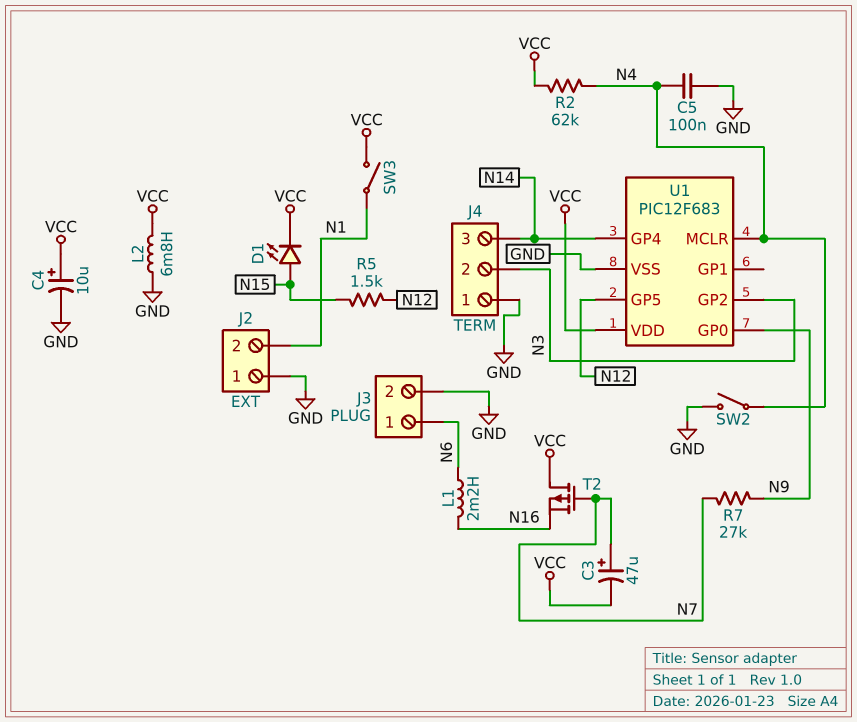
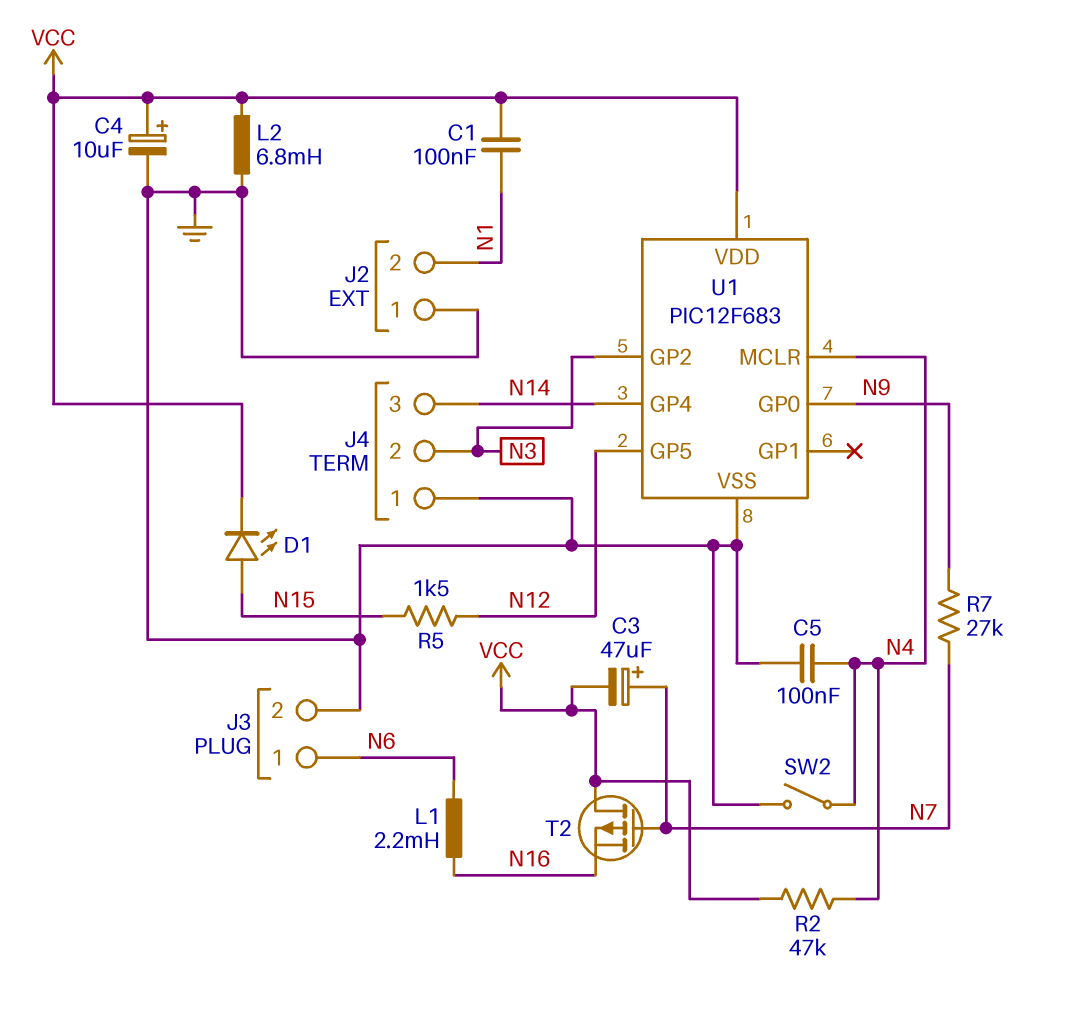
C1: none -> 100nF (N1, VCC)
R2: 62k (N4, VCC) -> 47k (N4, VCC)
SW3: switch (N1, VCC) -> none

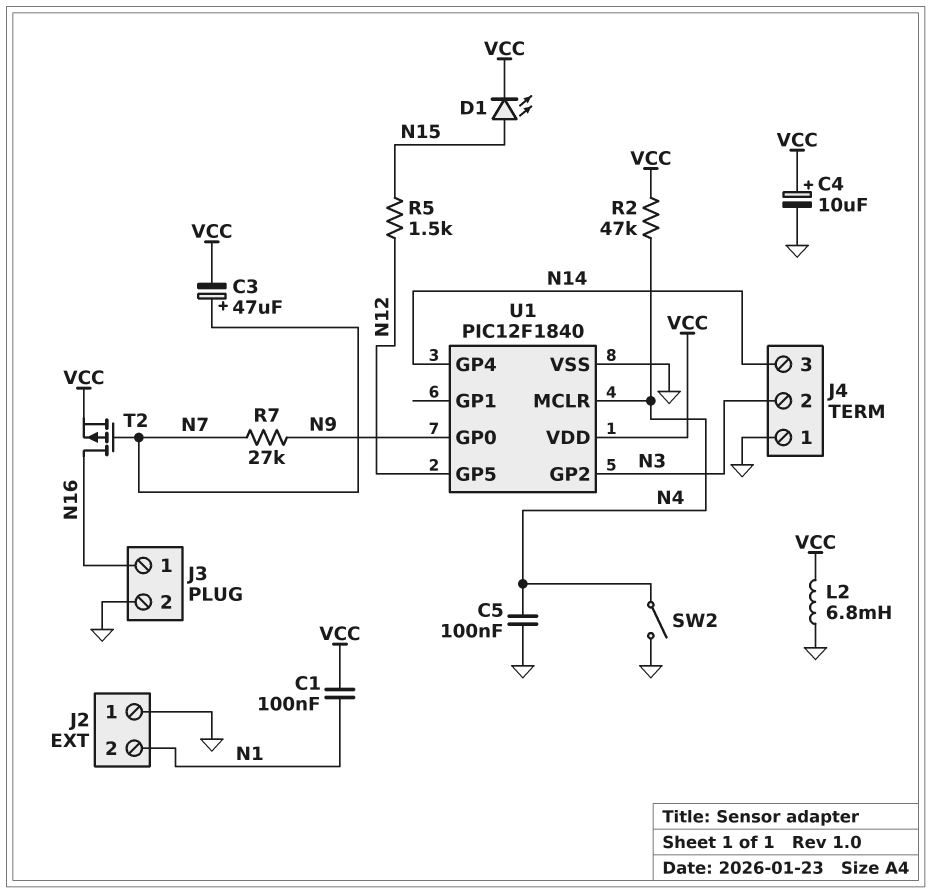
J3 pin 1: N6 -> N16
L1: 2.2mH (N6, N16) -> none
T2: PMOS (G N7, D VCC, S N16) -> PMOS (G N7, D N16, S VCC)
U1: PIC12F683 -> PIC12F1840

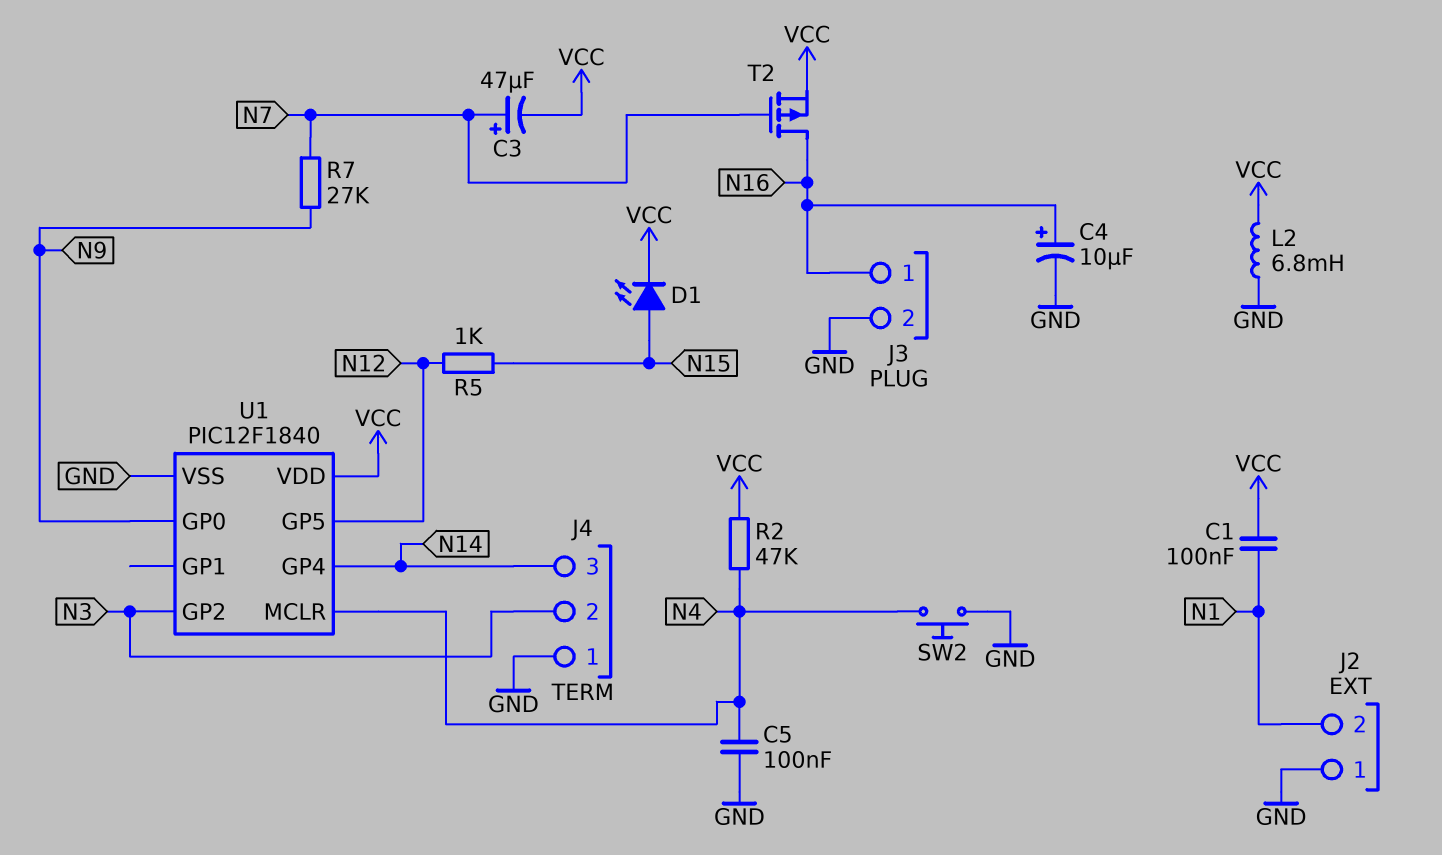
C4: 10uF (plus VCC, minus GND) -> 10uF (plus N16, minus GND)
R5: 1.5k (N12, N15) -> 1k (N12, N15)
SW2: switch (GND, N4) -> button (GND, N4)

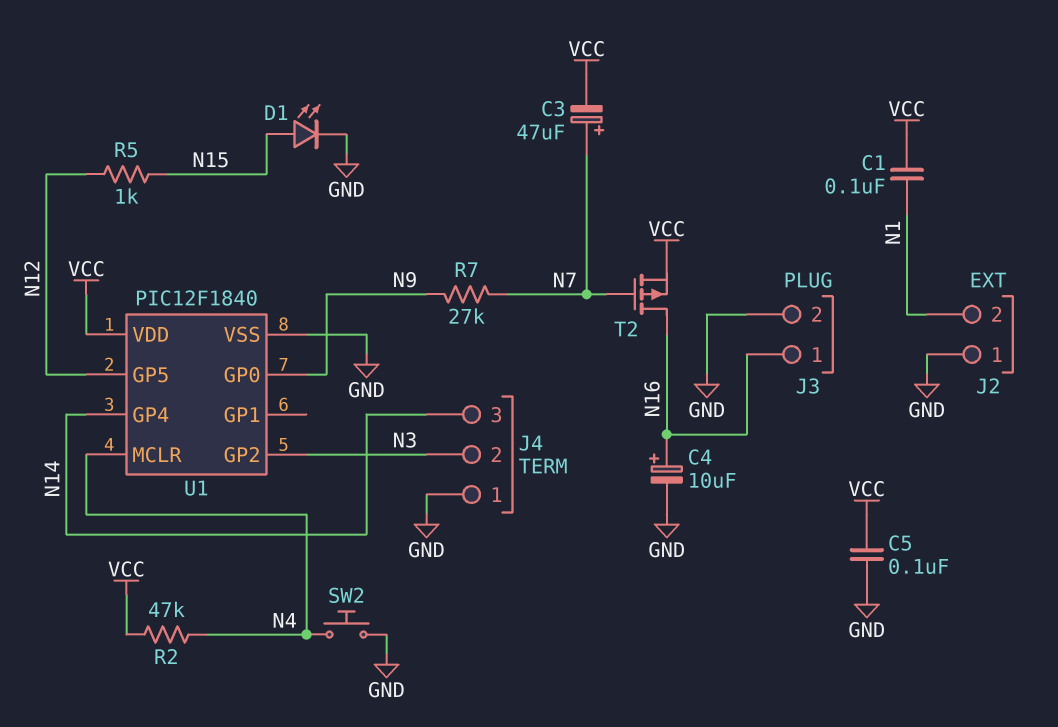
C5: 100nF (GND, N4) -> 100nF (GND, VCC)
D1: LED (A N15, K VCC) -> LED (A N15, K GND)
L2: 6.8mH (GND, VCC) -> none

